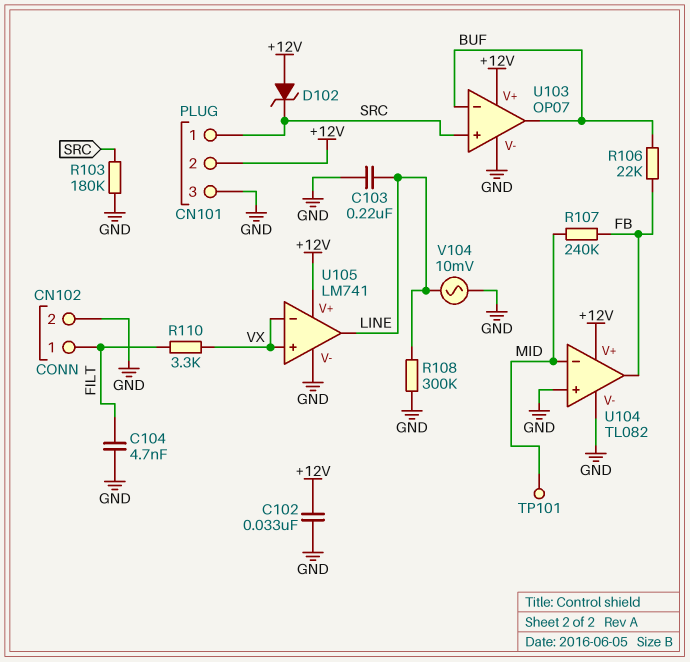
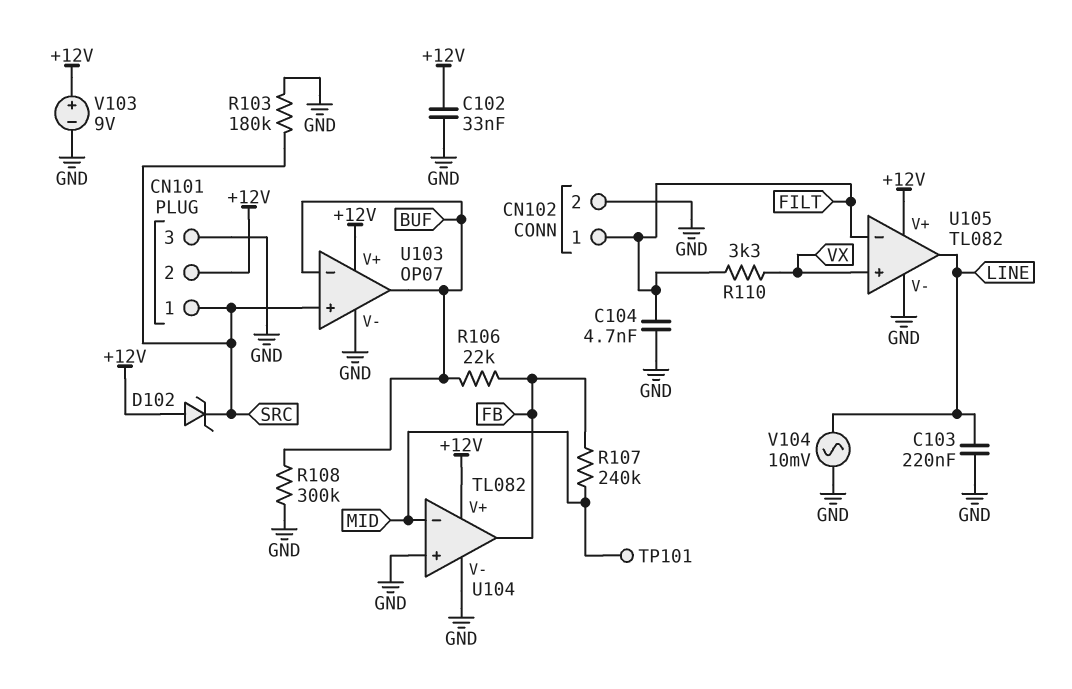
R108: 300k (GND, LINE) -> 300k (BUF, GND)
U105: LM741 -> TL082
U105 pin in-: VX -> FILT
V103: none -> 9V (plus +12V, minus GND)

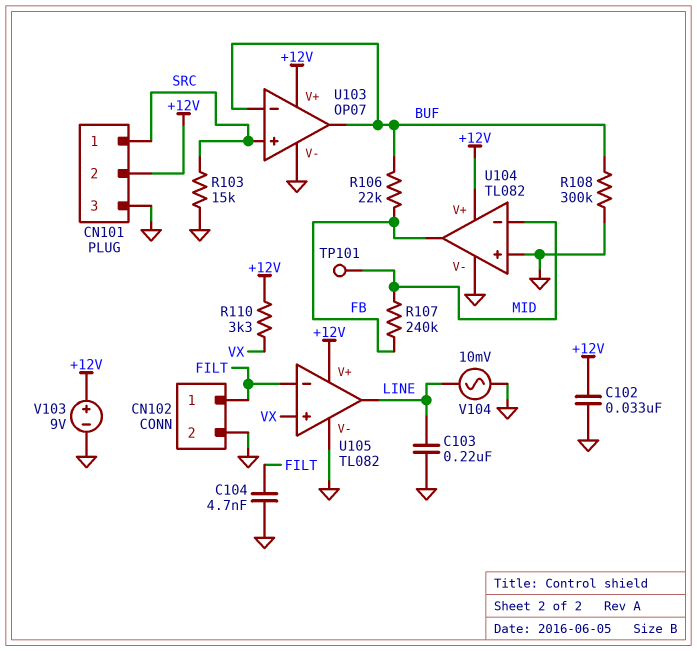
D102: zener (A +12V, K SRC) -> none
R103: 180k (GND, SRC) -> 15k (GND, SRC)
R110: 3.3k (FILT, VX) -> 3.3k (+12V, VX)

